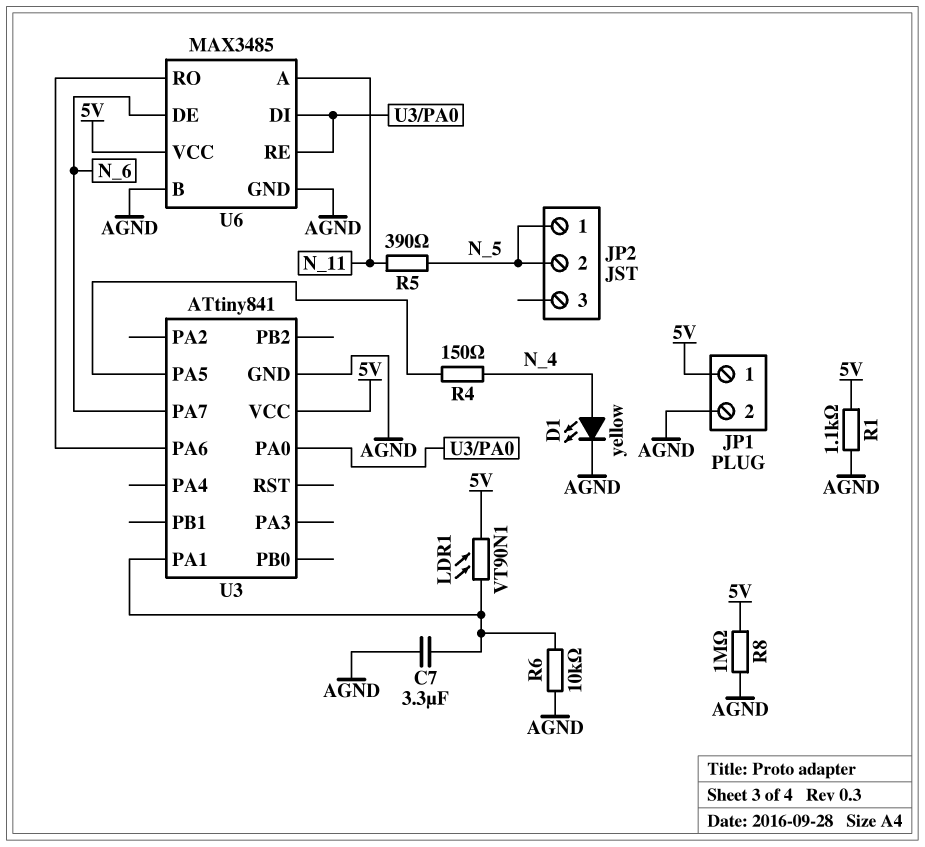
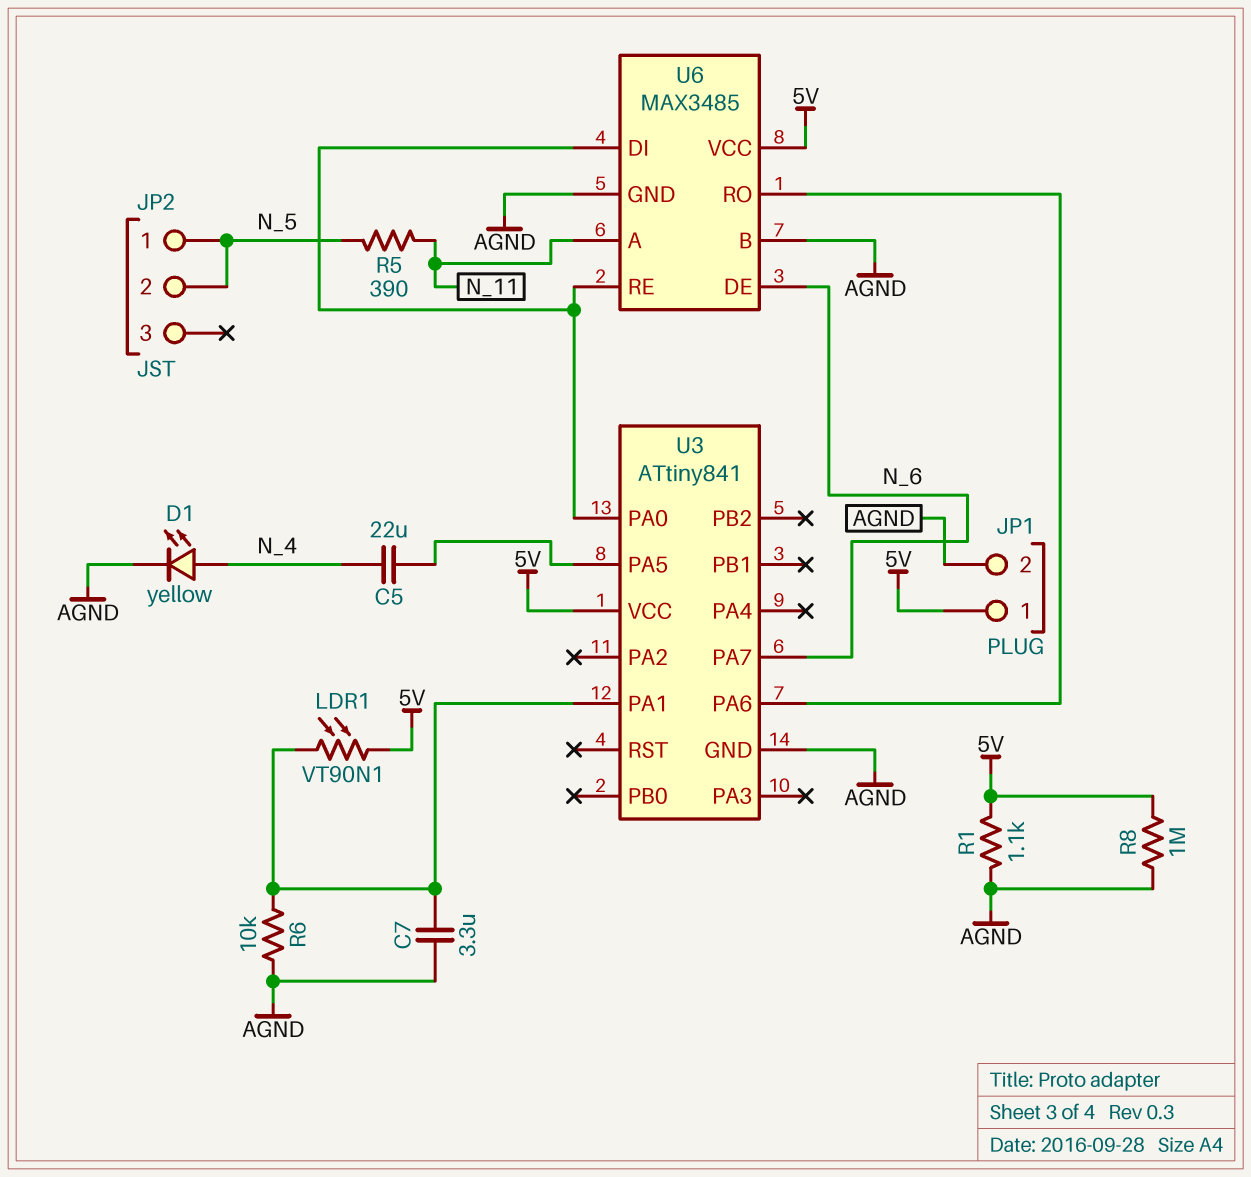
C5: none -> 22uF (N_4, U3/PA5)
R4: 150 (N_4, U3/PA5) -> none

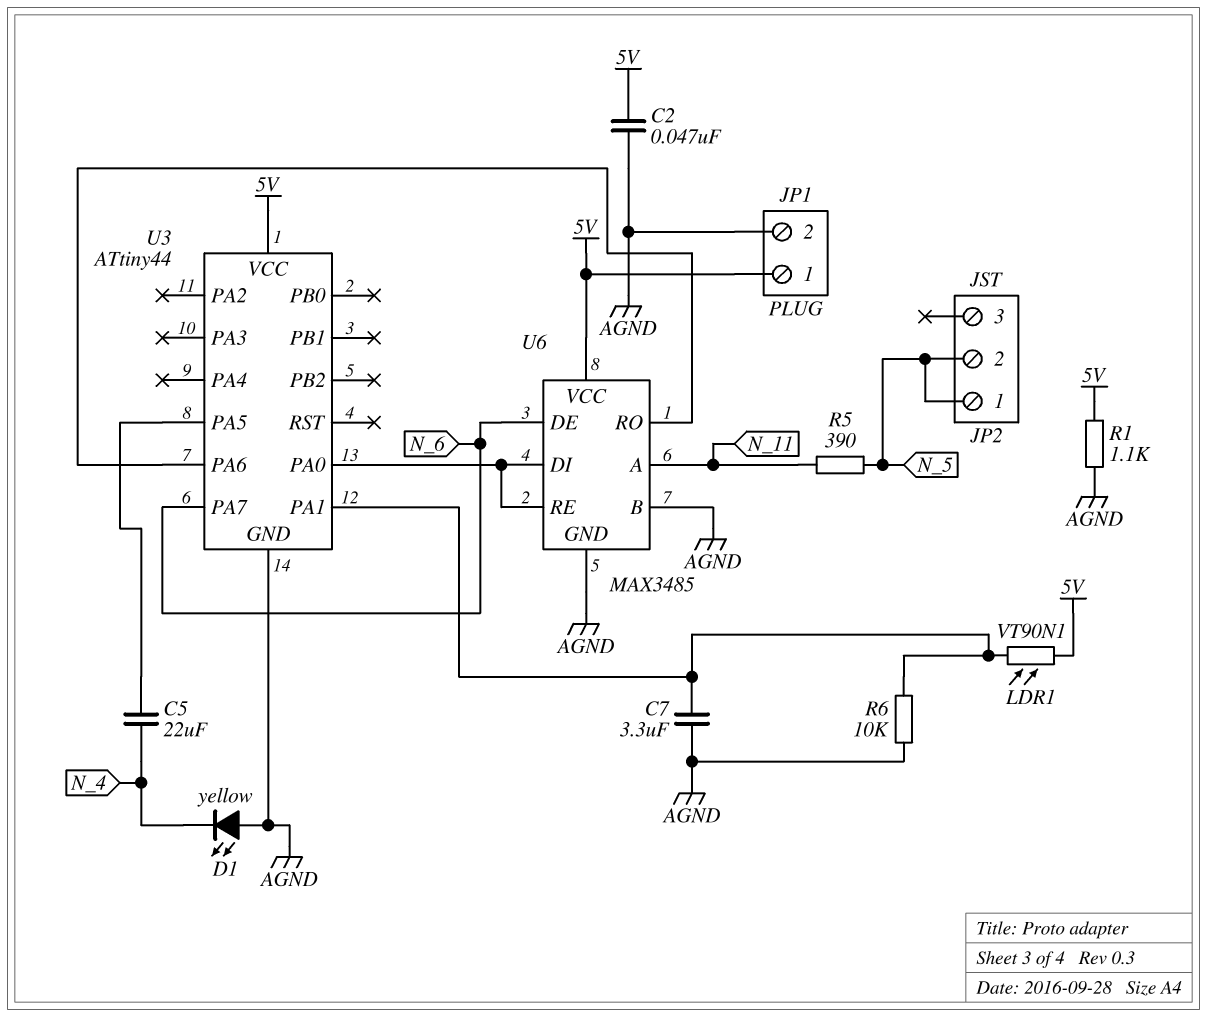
C2: none -> 47nF (5V, AGND)
D1: LED yellow (A N_4, K AGND) -> LED yellow (A AGND, K N_4)
R8: 1M (5V, AGND) -> none
U3: ATtiny841 -> ATtiny44

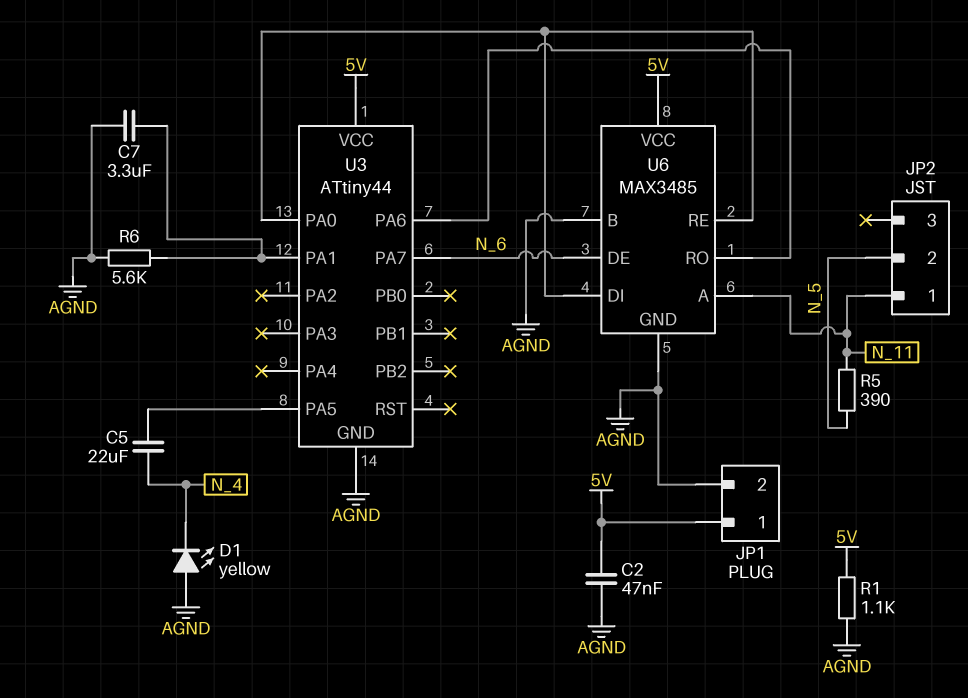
JP2 pin 1: N_5 -> N_11
LDR1: VT90N1 (5V, U3/PA1) -> none
R6: 10k (AGND, U3/PA1) -> 5.6k (AGND, U3/PA1)

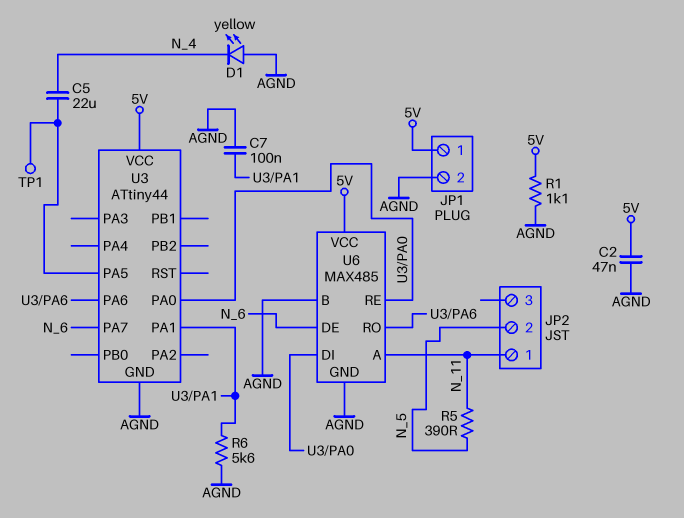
C7: 3.3uF (AGND, U3/PA1) -> 100nF (AGND, U3/PA1)
TP1: none -> test point (U3/PA5)
U6: MAX3485 -> MAX485

